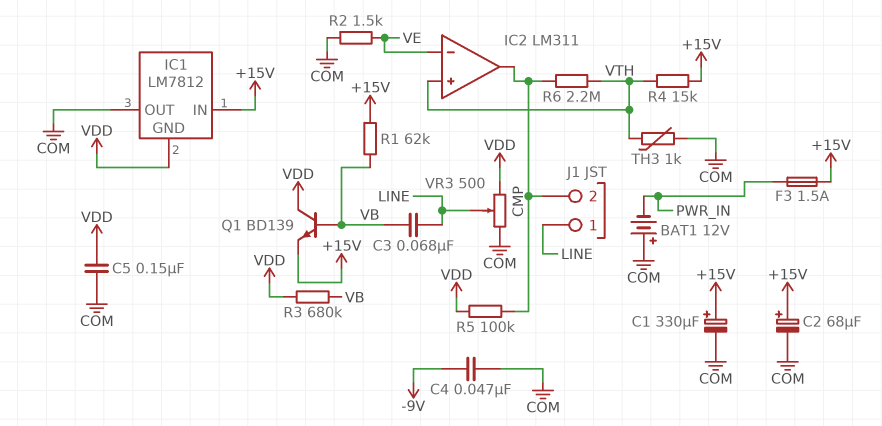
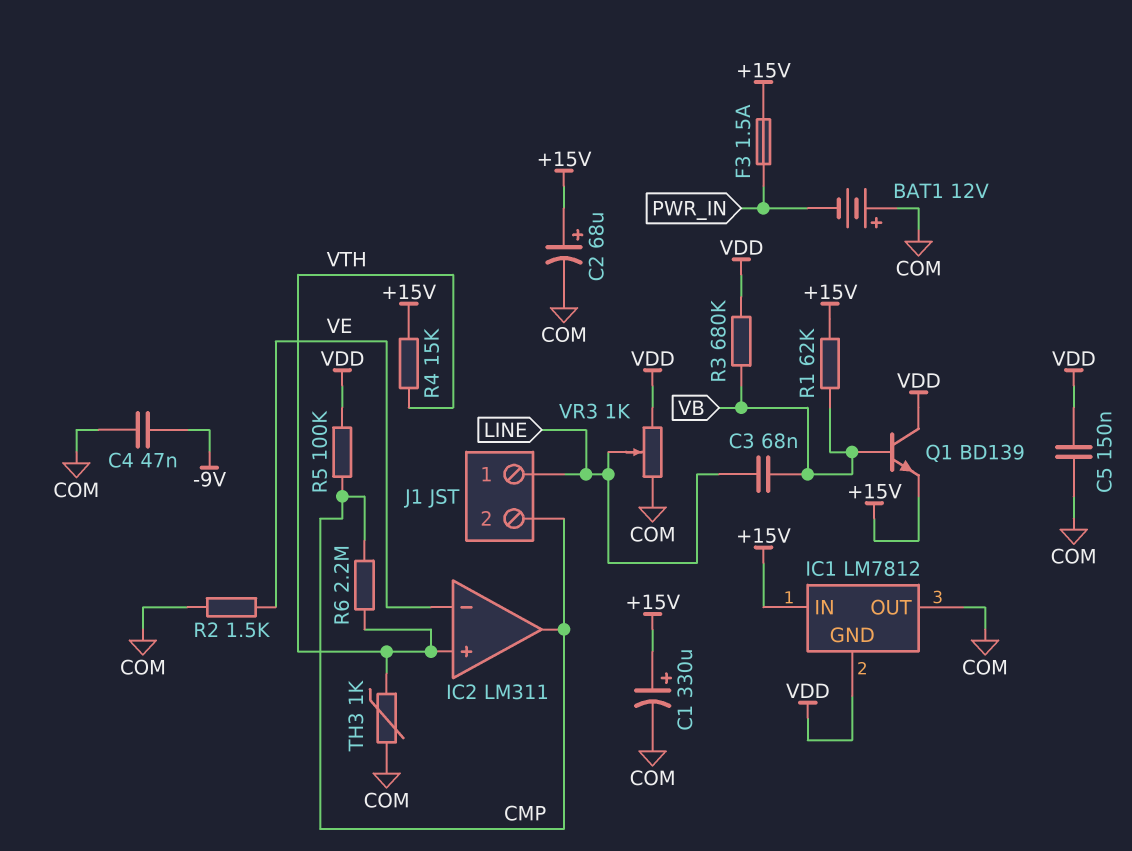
VR3: 500 (COM, VDD, wiper LINE) -> 1k (COM, VDD, wiper LINE)

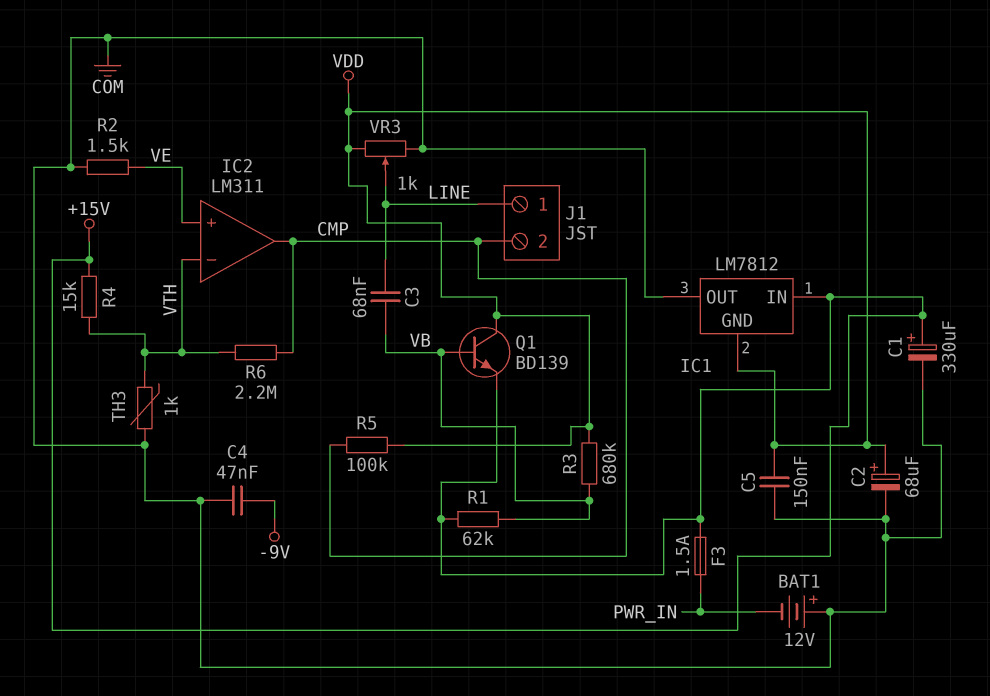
C2: 68uF (plus +15V, minus COM) -> 68uF (plus VDD, minus COM)
IC2 pin in+: VTH -> VE
IC2 pin in-: VE -> VTH

